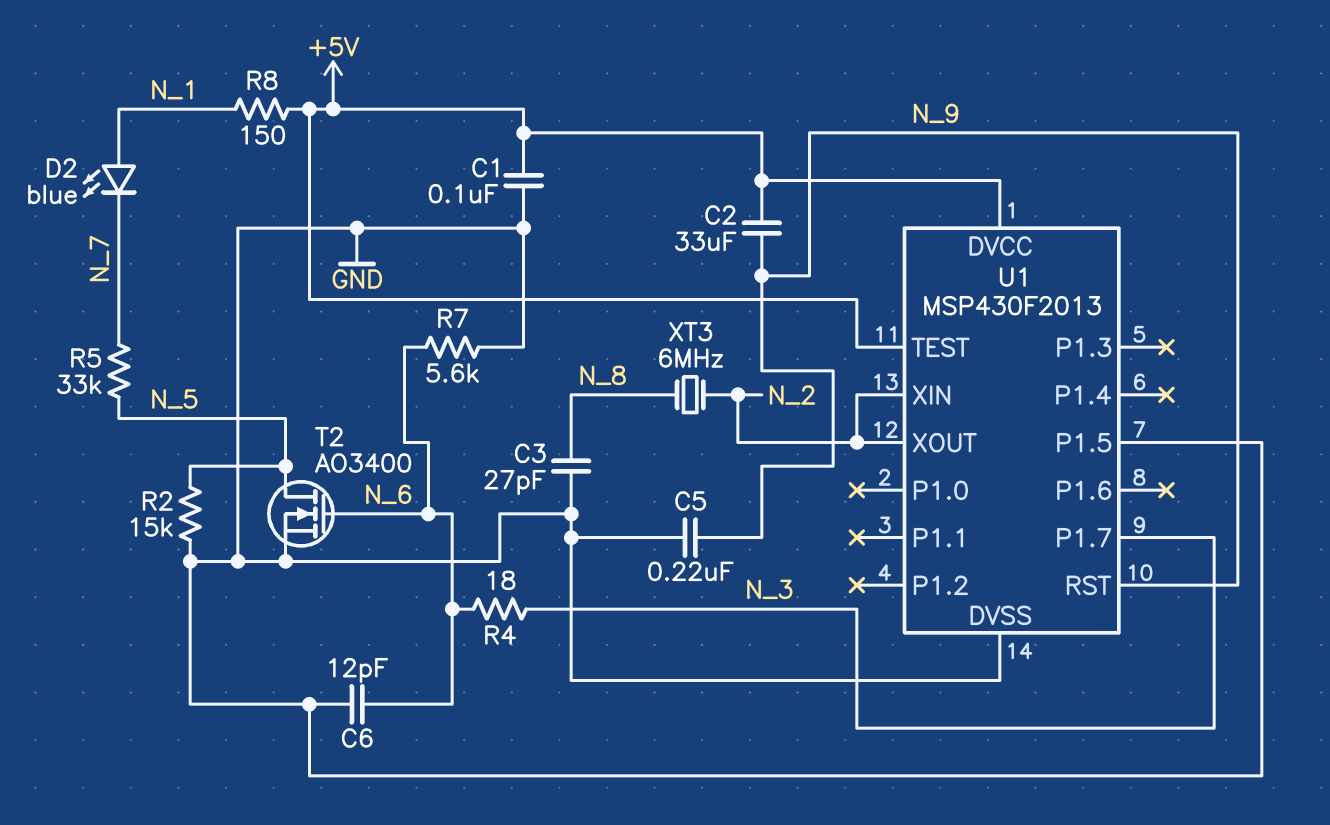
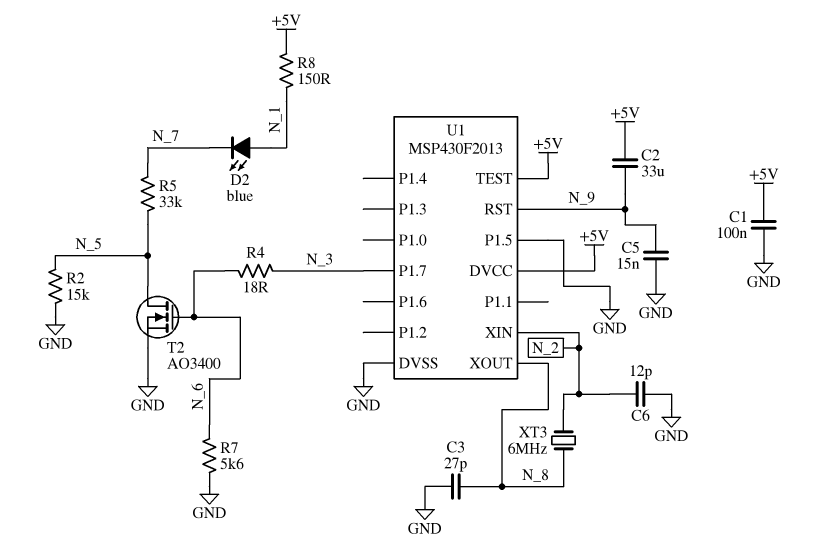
C5: 220nF (GND, N_9) -> 15nF (GND, N_9)
C6: 12pF (GND, N_6) -> 12pF (GND, N_2)
U1 pin XOUT: N_2 -> N_8

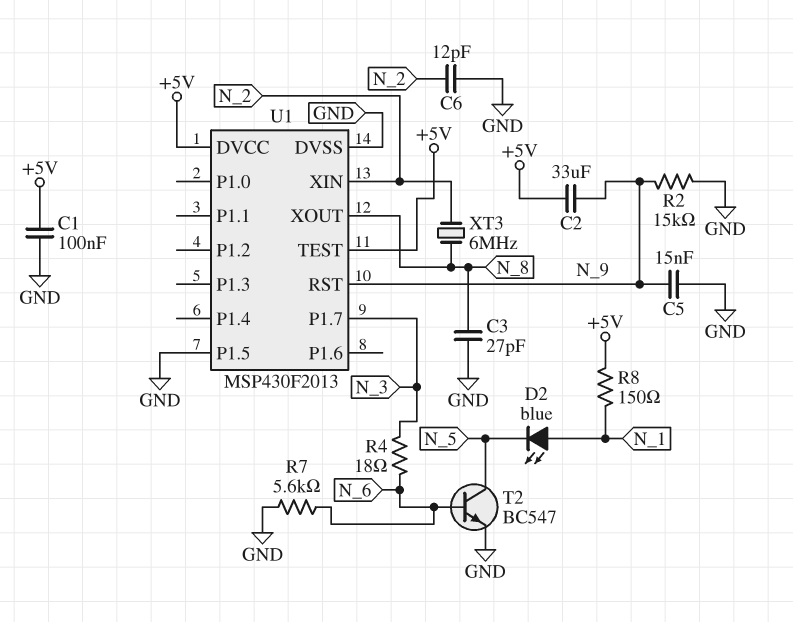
D2: LED blue (A N_1, K N_7) -> LED blue (A N_1, K N_5)
R2: 15k (GND, N_5) -> 15k (GND, N_9)
R5: 33k (N_5, N_7) -> none
T2: NMOS AO3400 (G N_6, D N_5, S GND) -> NPN BC547 (B N_6, C N_5, E GND)

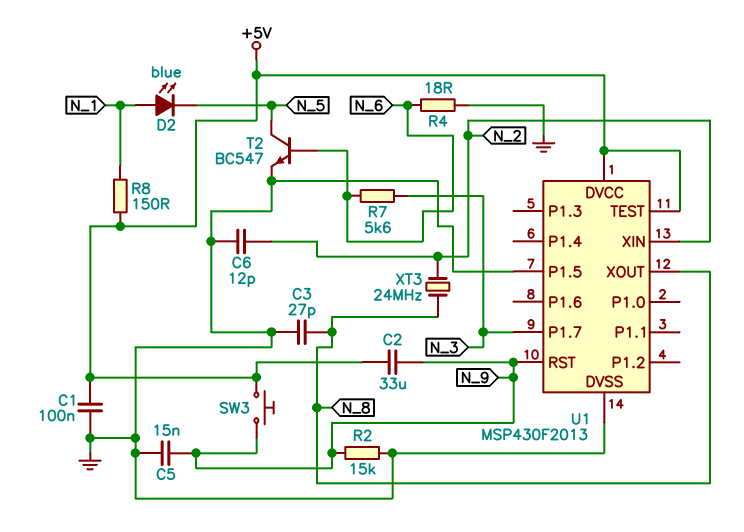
R4: 18 (N_3, N_6) -> 18 (GND, N_6)
R7: 5.6k (GND, N_6) -> 5.6k (N_3, N_6)
SW3: none -> button (+5V, N_9)
XT3: 6MHz (N_2, N_8) -> 24MHz (N_2, N_8)

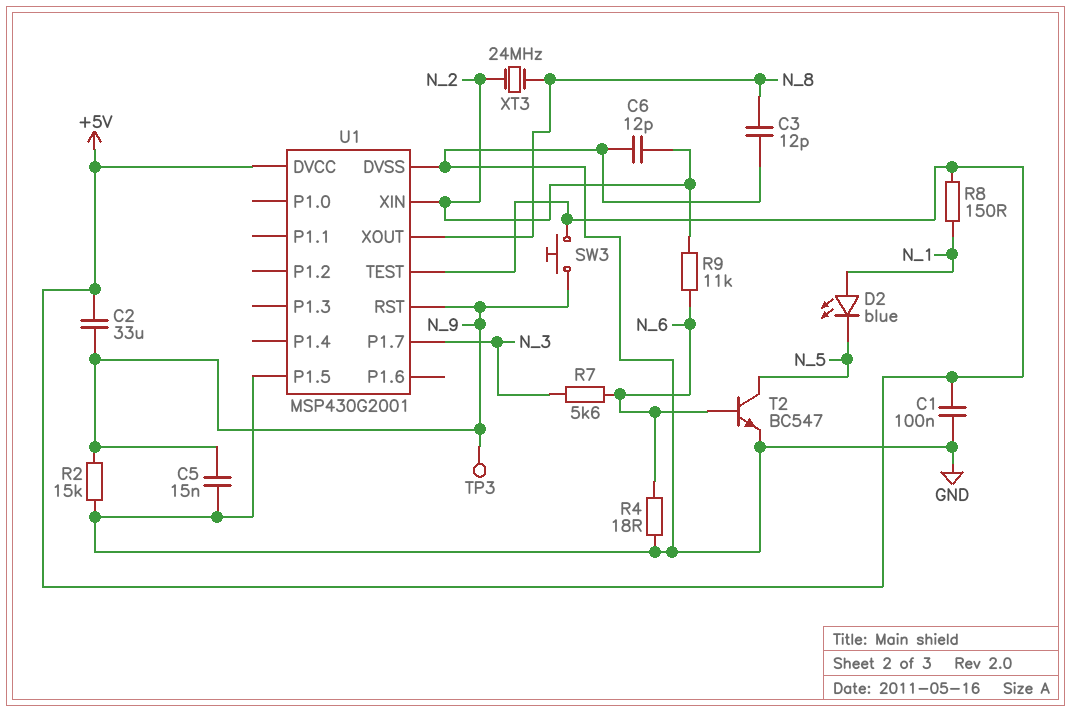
C3: 27pF (GND, N_8) -> 12pF (GND, N_8)
R9: none -> 11k (N_2, N_6)
TP3: none -> test point (N_9)
U1: MSP430F2013 -> MSP430G2001

